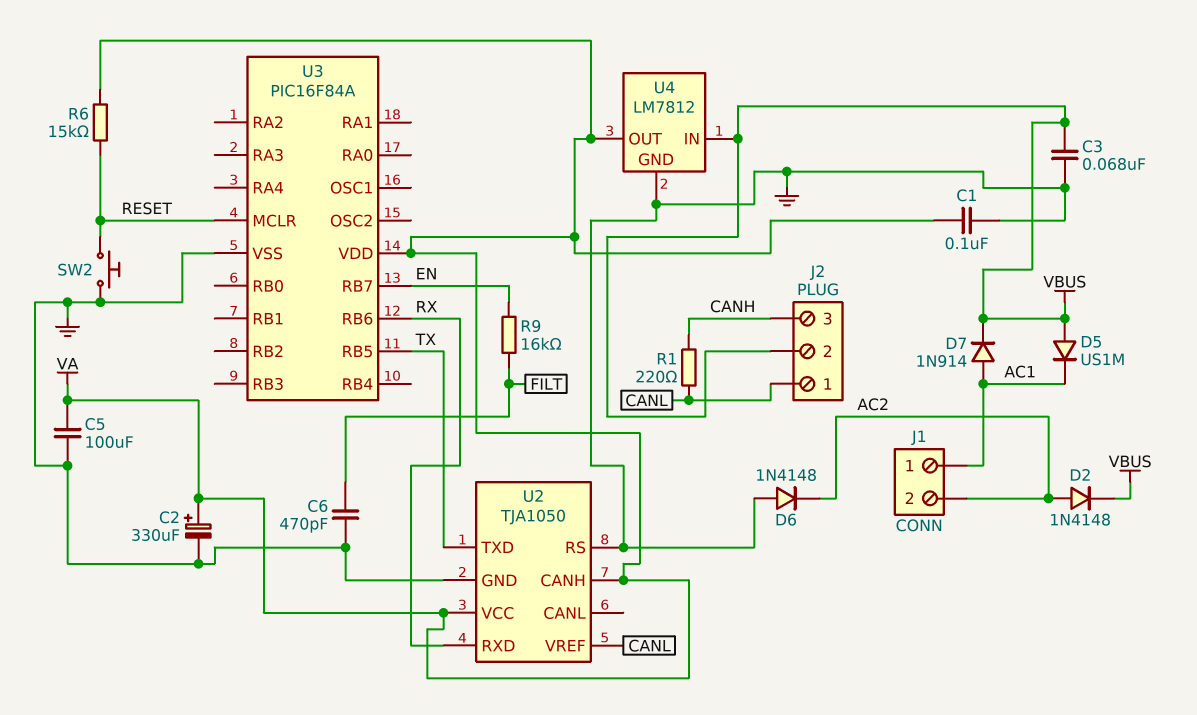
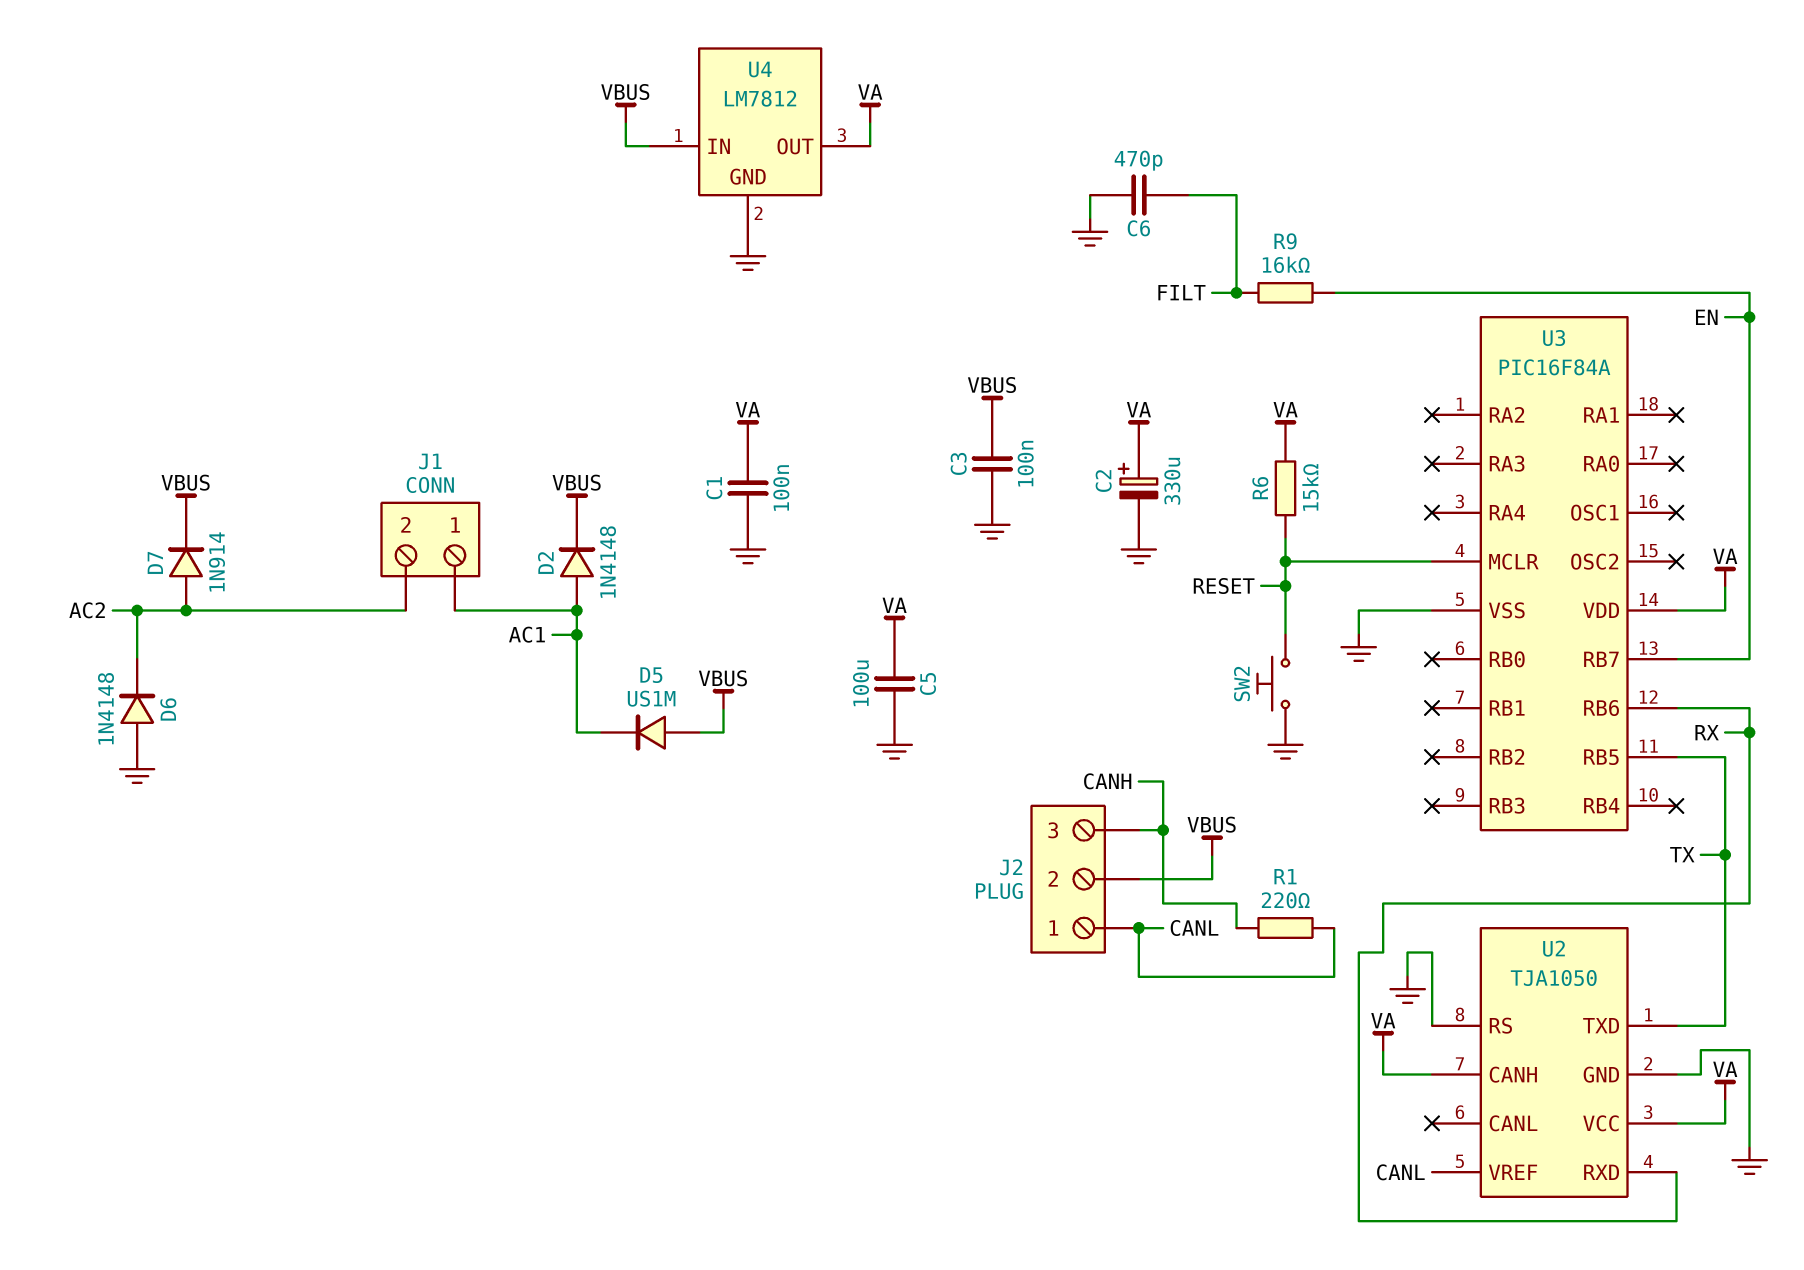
C3: 68nF (GND, VBUS) -> 100nF (GND, VBUS)
D2: diode 1N4148 (A AC2, K VBUS) -> diode 1N4148 (A AC1, K VBUS)
D7: diode 1N914 (A AC1, K VBUS) -> diode 1N914 (A AC2, K VBUS)

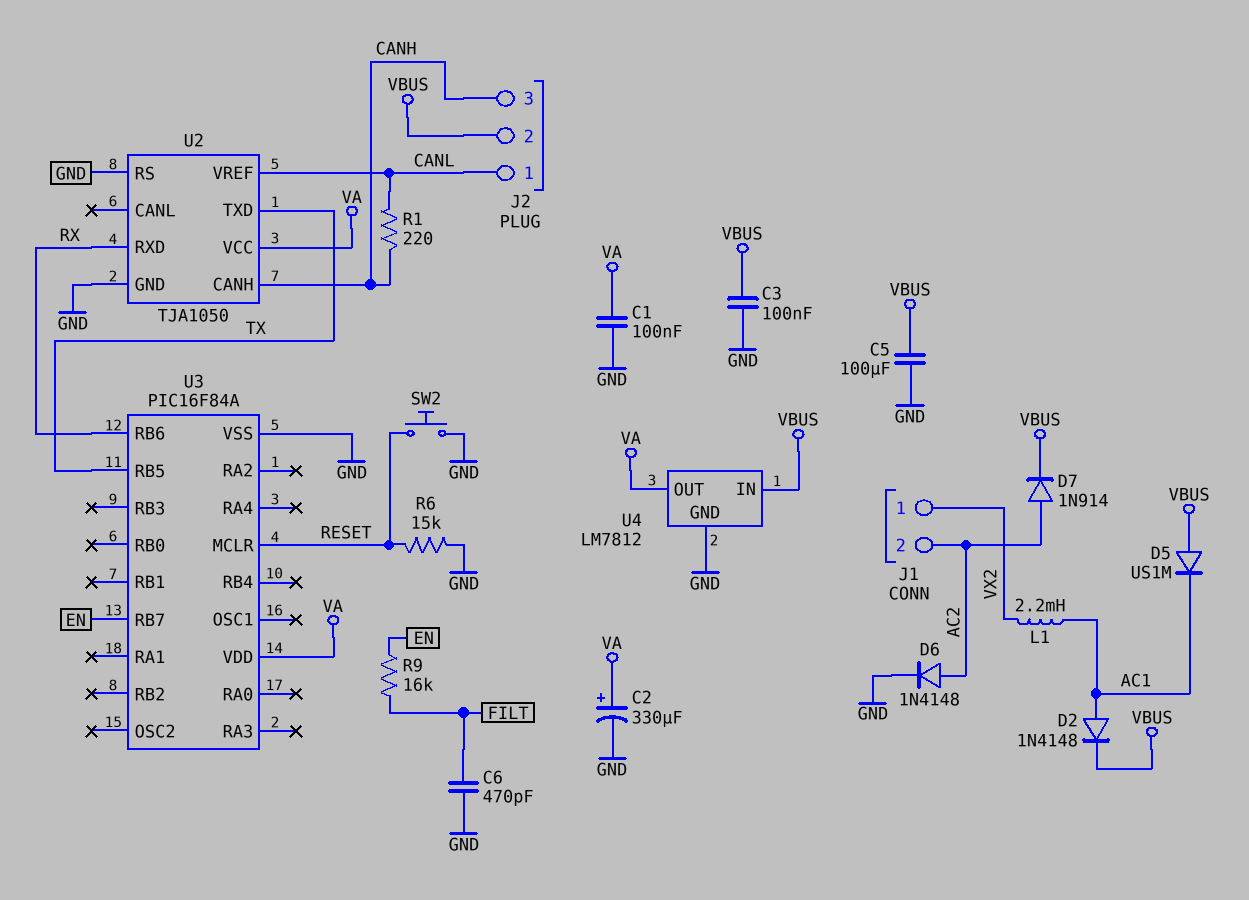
C5: 100uF (GND, VA) -> 100uF (GND, VBUS)
D6: diode 1N4148 (A GND, K AC2) -> diode 1N4148 (A AC2, K GND)
J1 pin 1: AC1 -> VX2
L1: none -> 2.2mH (AC1, VX2)
R6: 15k (RESET, VA) -> 15k (GND, RESET)
U2 pin CANH: VA -> CANH

